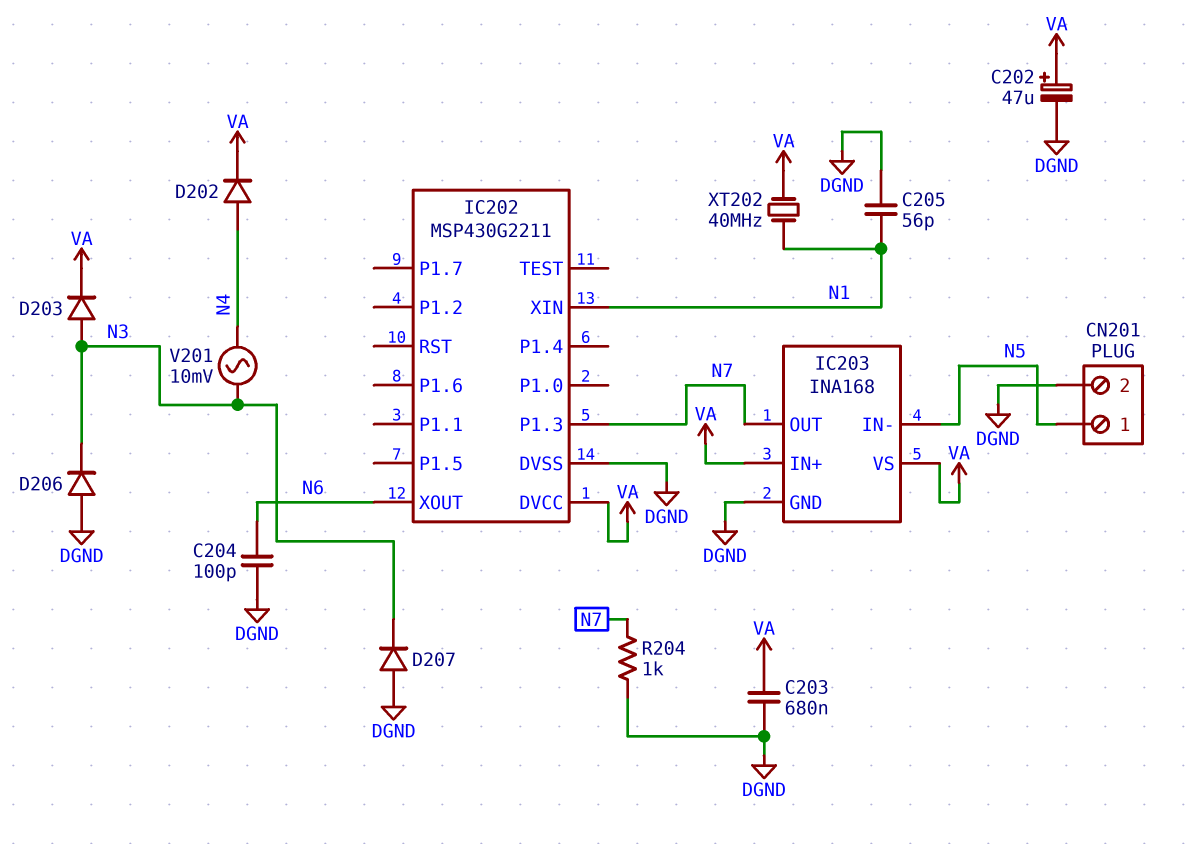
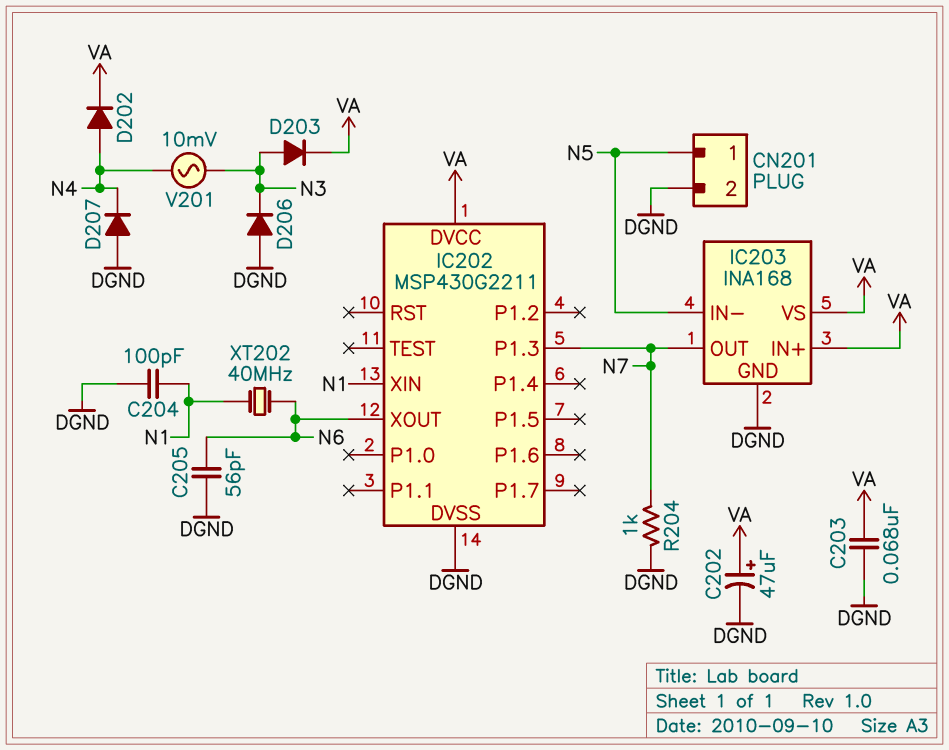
C203: 680nF (DGND, VA) -> 68nF (DGND, VA)
C204: 100pF (DGND, N6) -> 100pF (DGND, N1)
C205: 56pF (DGND, N1) -> 56pF (DGND, N6)
D207: diode (A DGND, K N3) -> diode (A DGND, K N4)
XT202: 40MHz (N1, VA) -> 40MHz (N1, N6)

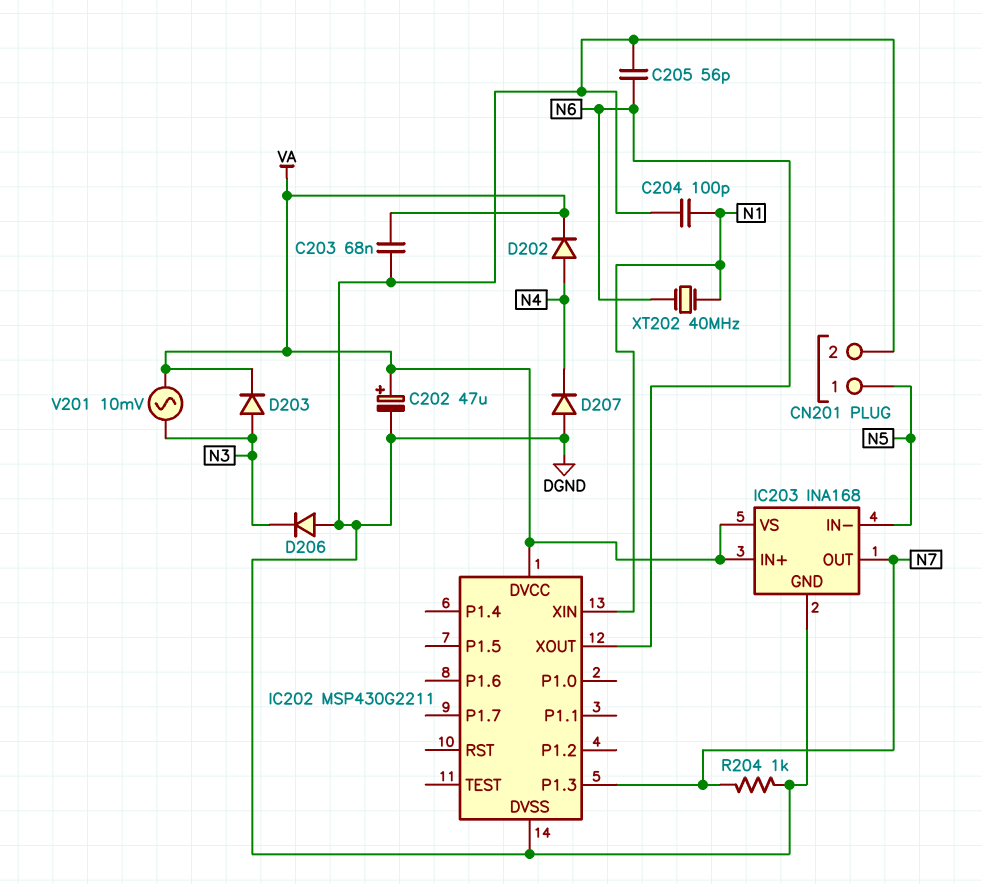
V201: AC 10mV (N3, N4) -> AC 10mV (N3, VA)

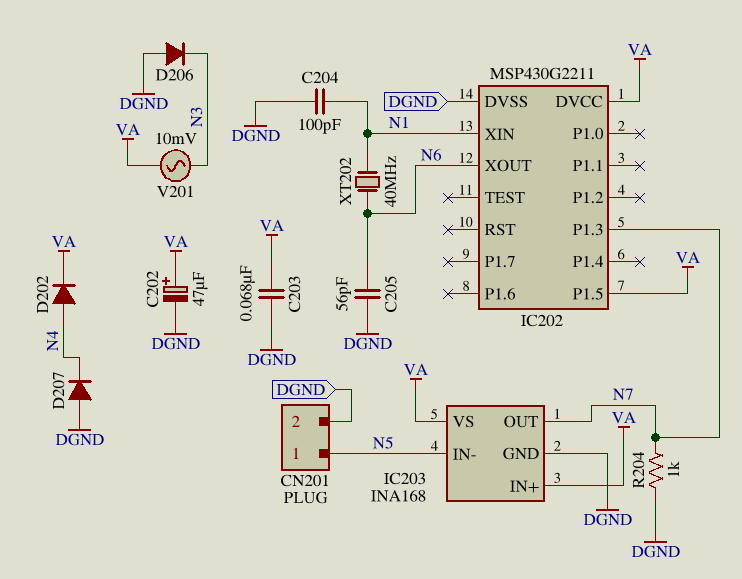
D203: diode (A N3, K VA) -> none
IC202 pin P1.5: none -> VA

